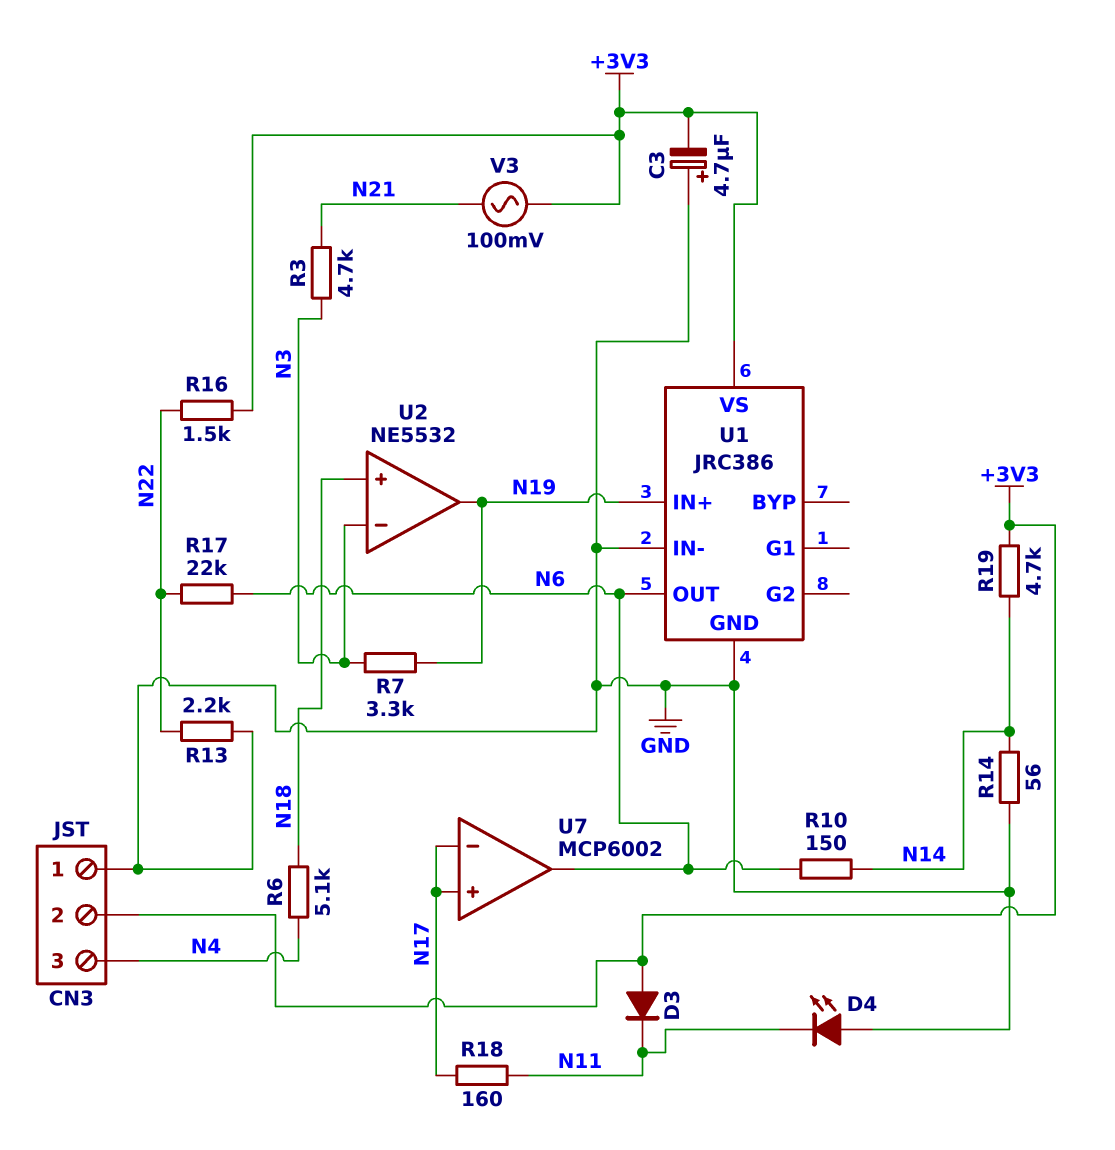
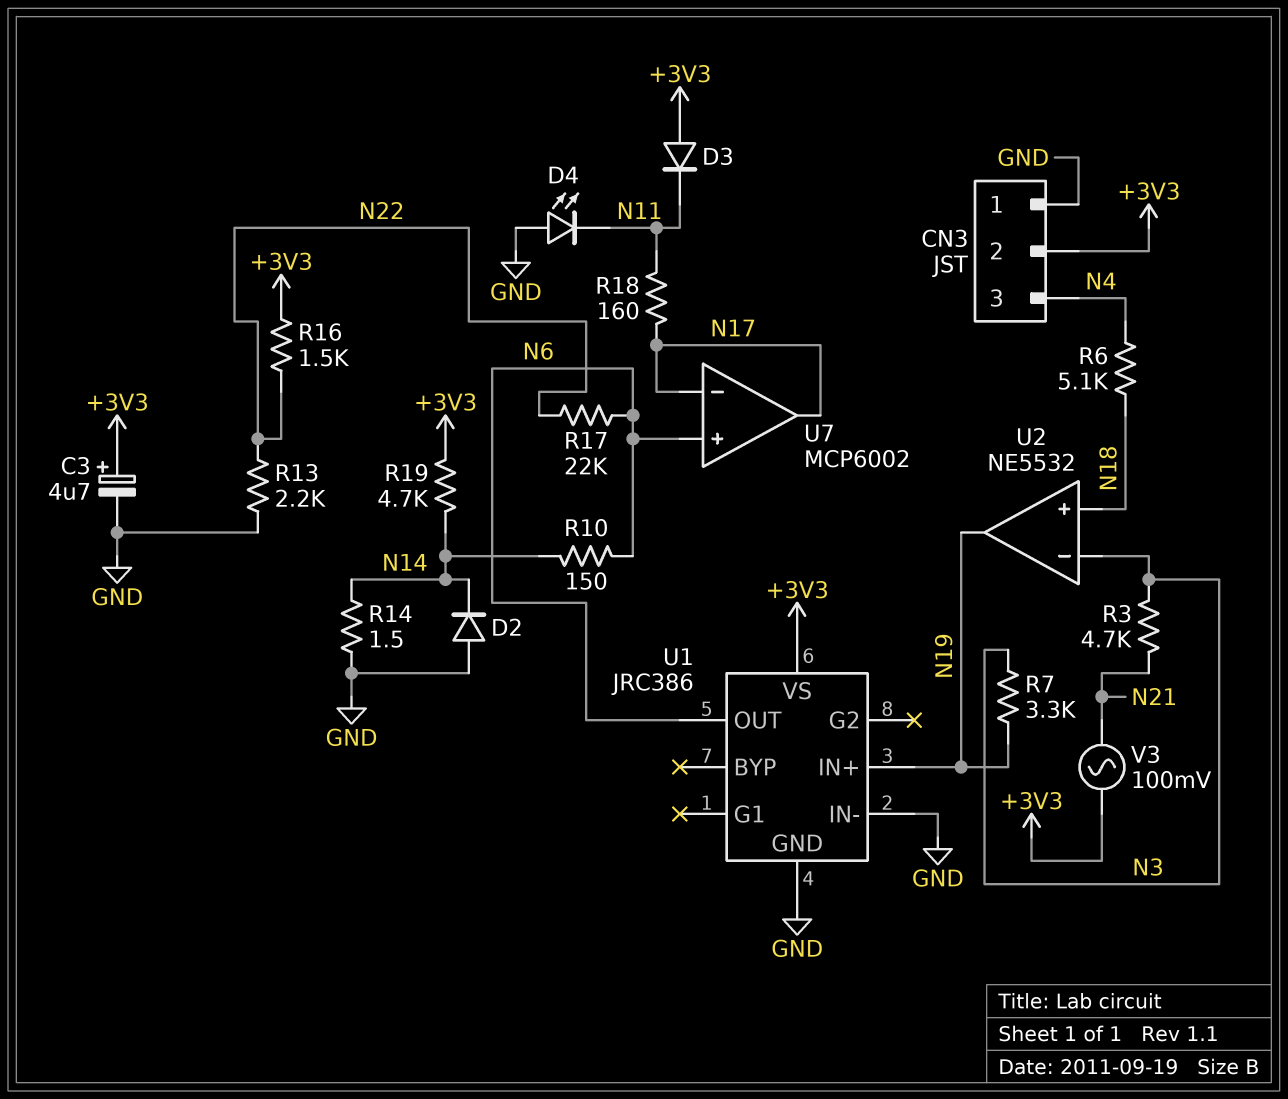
C3: 4.7uF (plus GND, minus +3V3) -> 4.7uF (plus +3V3, minus GND)
D2: none -> diode (A GND, K N14)
R14: 56 (GND, N14) -> 1.5 (GND, N14)
U7 pin in+: N17 -> N6
U7 pin out: N6 -> N17

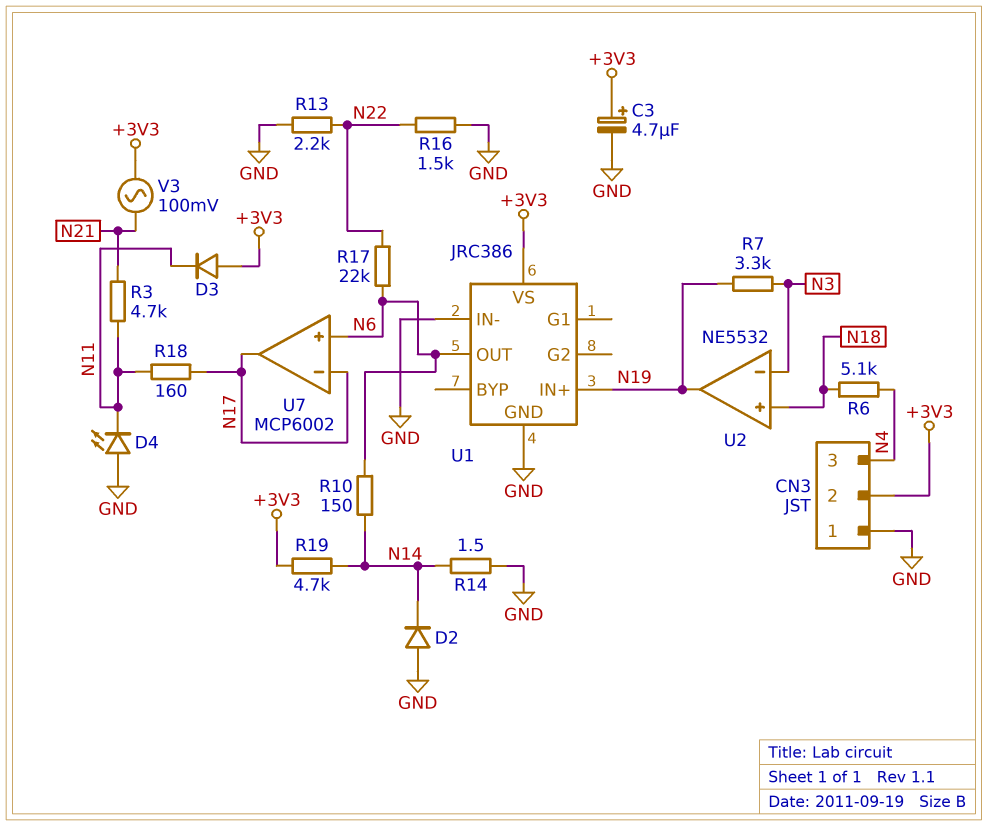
R3: 4.7k (N3, N21) -> 4.7k (N11, N21)
R16: 1.5k (+3V3, N22) -> 1.5k (GND, N22)

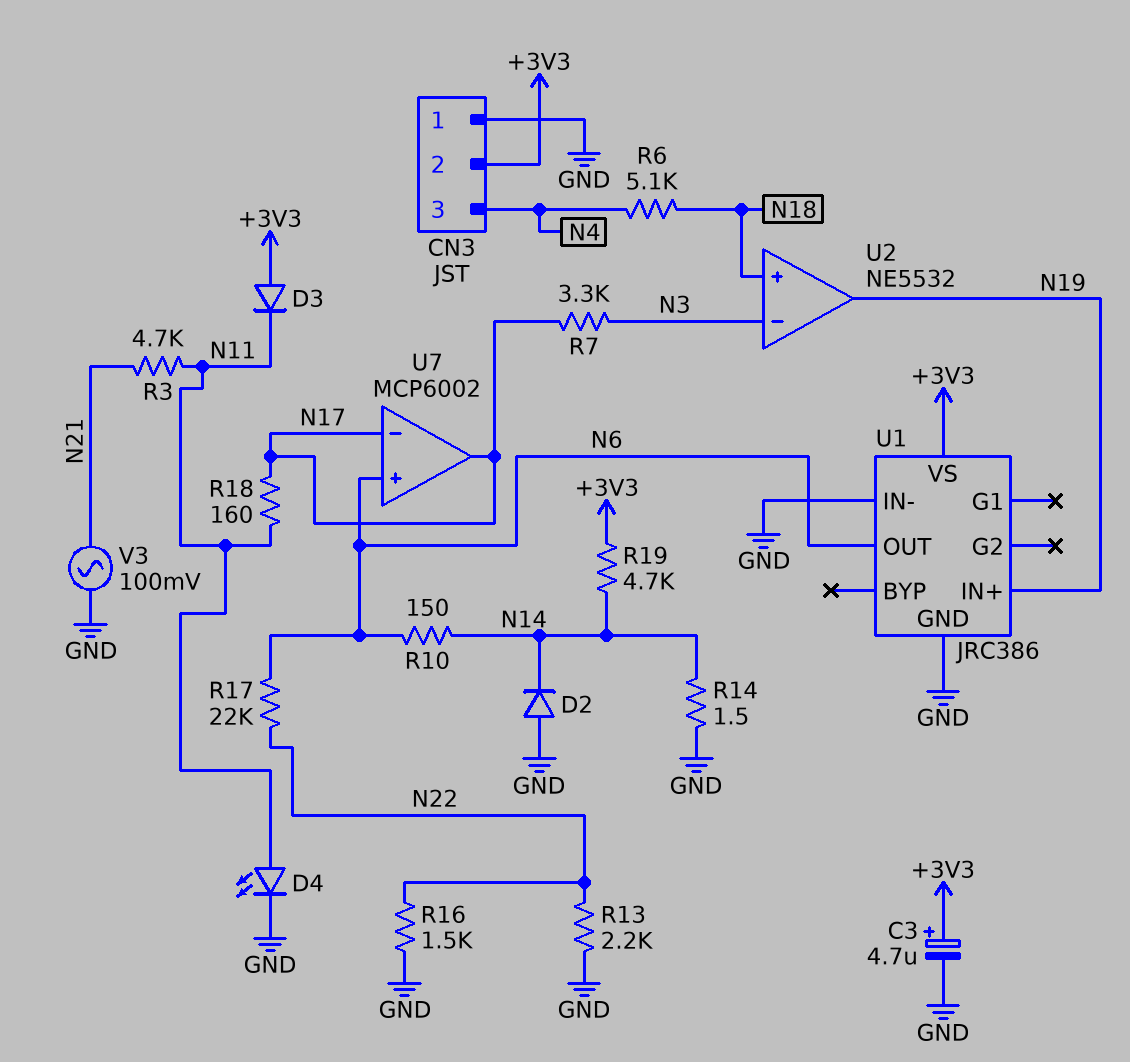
D4: LED (A GND, K N11) -> LED (A N11, K GND)
R7: 3.3k (N3, N19) -> 3.3k (N3, N17)
V3: AC 100mV (+3V3, N21) -> AC 100mV (GND, N21)

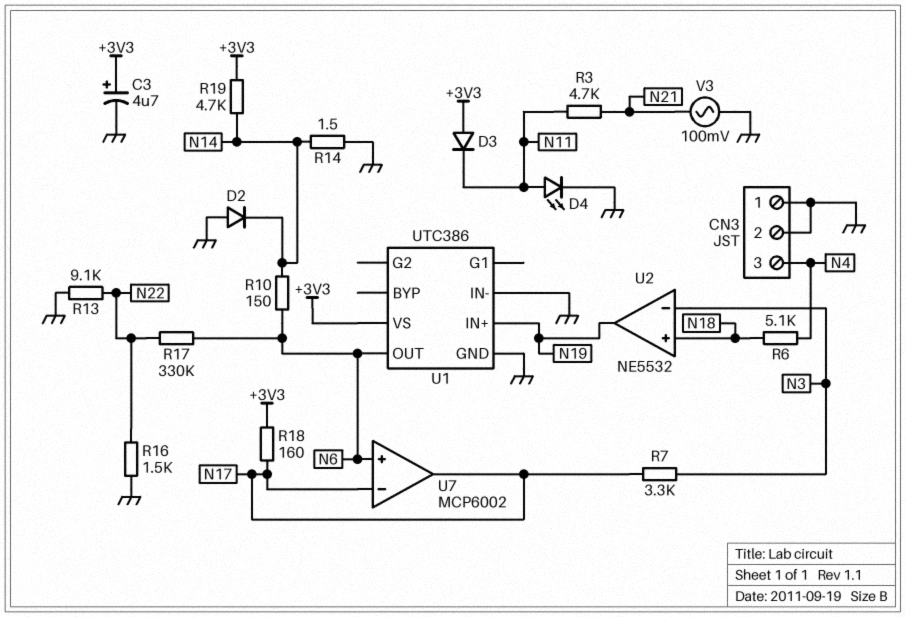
CN3 pin 2: +3V3 -> GND
R13: 2.2k (GND, N22) -> 9.1k (GND, N22)
R17: 22k (N6, N22) -> 330k (N6, N22)
R18: 160 (N11, N17) -> 160 (+3V3, N17)
U1: JRC386 -> UTC386

